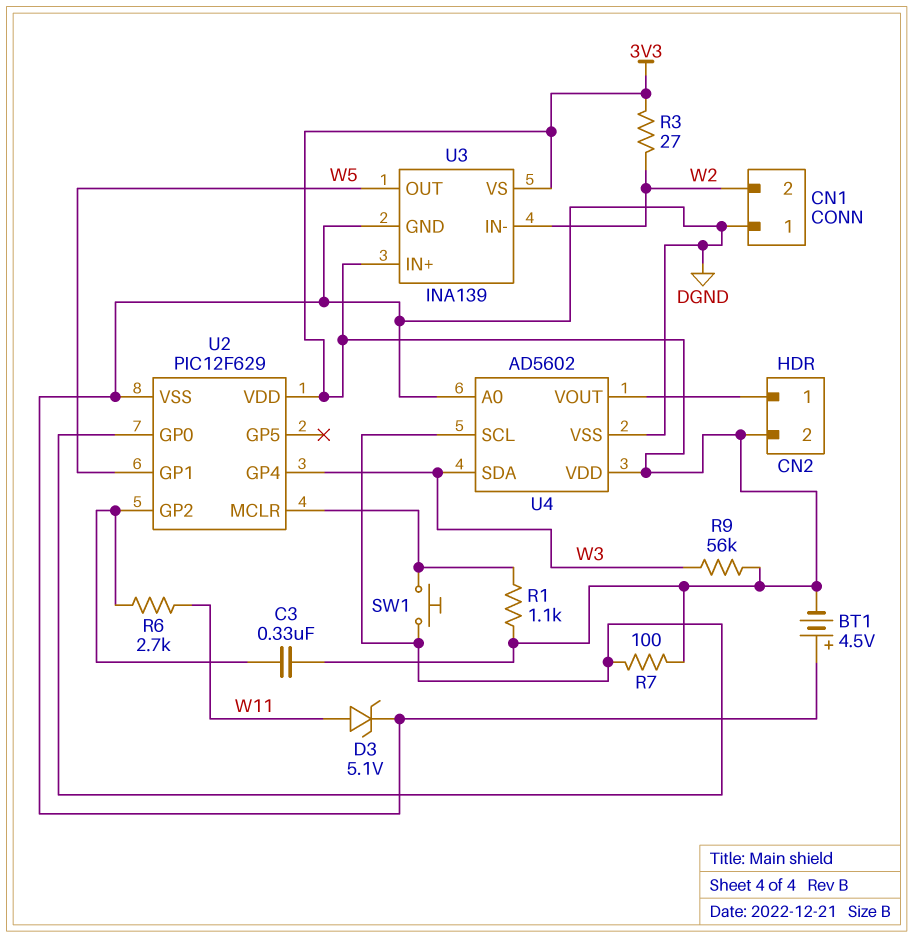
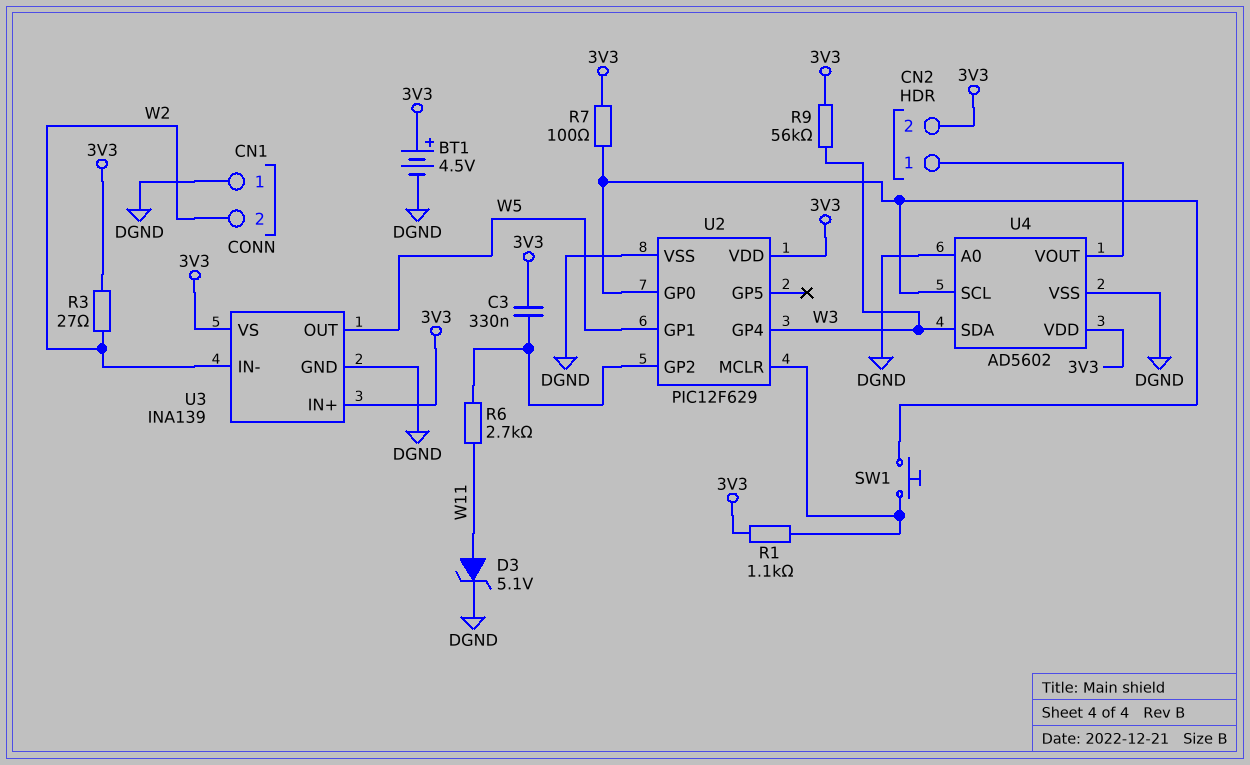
BT1: 4.5V (plus DGND, minus 3V3) -> 4.5V (plus 3V3, minus DGND)

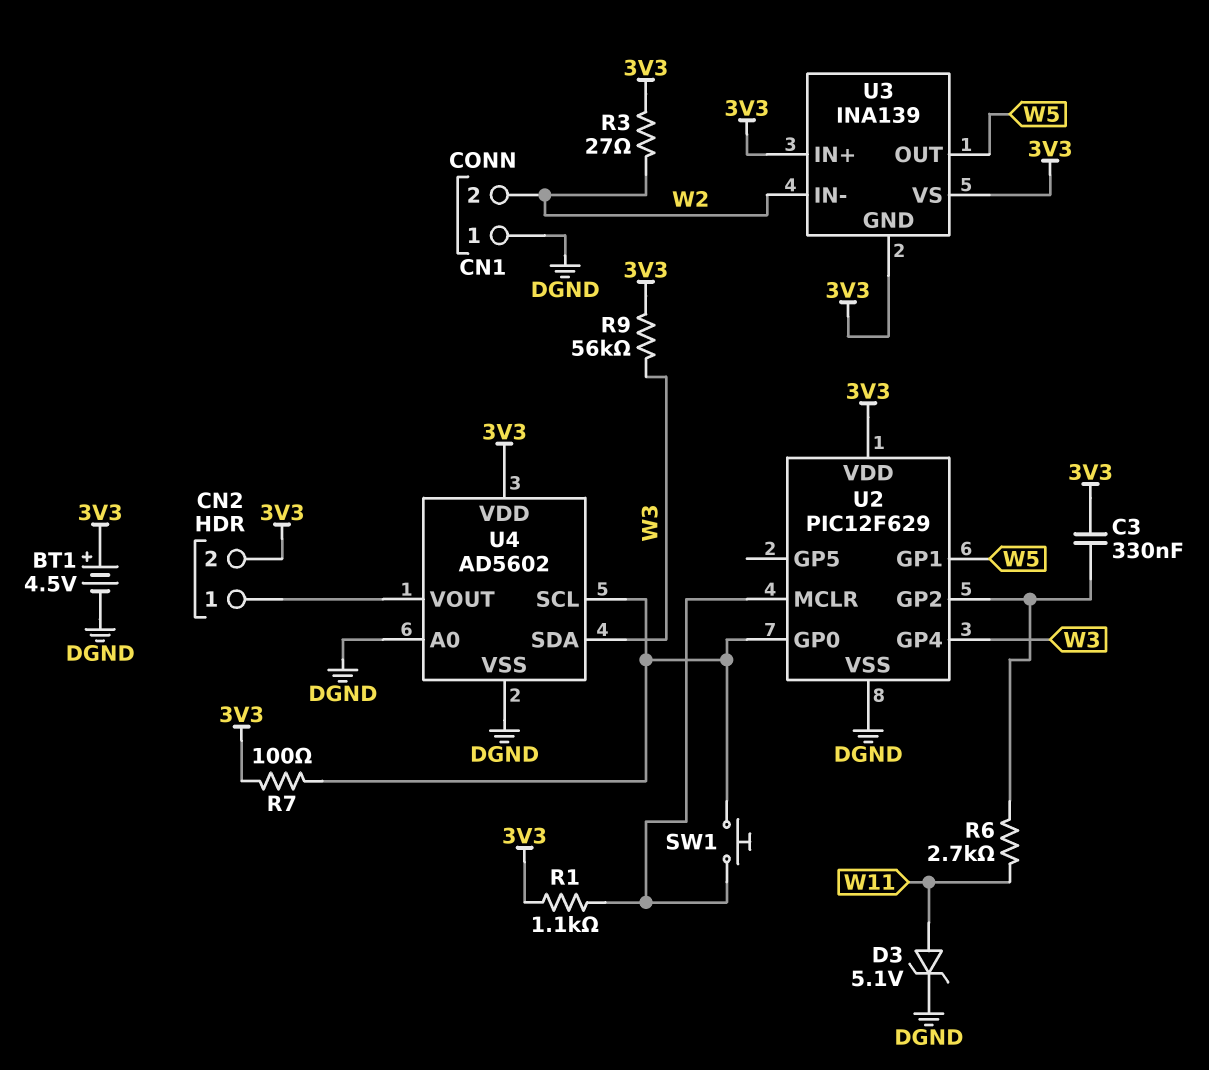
U3 pin GND: DGND -> 3V3

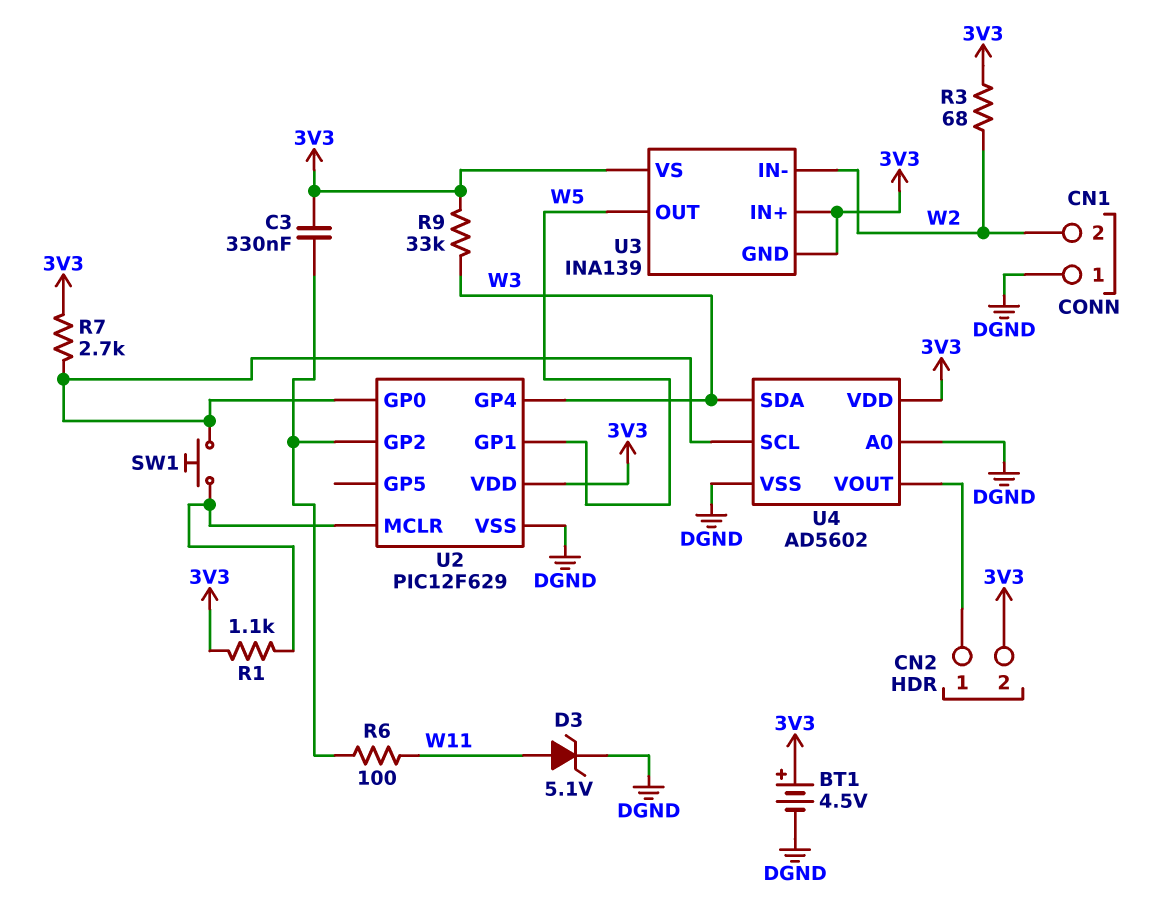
R3: 27 (3V3, W2) -> 68 (3V3, W2)
R6: 2.7k (U2/GP2, W11) -> 100 (U2/GP2, W11)
R7: 100 (3V3, U2/GP0) -> 2.7k (3V3, U2/GP0)
R9: 56k (3V3, W3) -> 33k (3V3, W3)

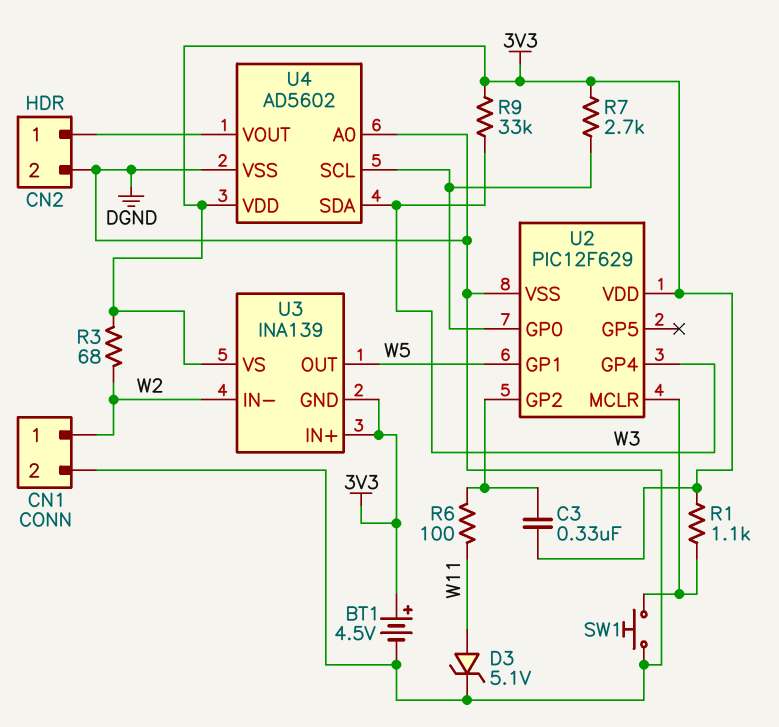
CN1 pin 1: DGND -> W2
CN1 pin 2: W2 -> DGND
CN2 pin 2: 3V3 -> DGND
SW1: button (U2/GP0, U2/MCLR) -> button (DGND, U2/MCLR)

